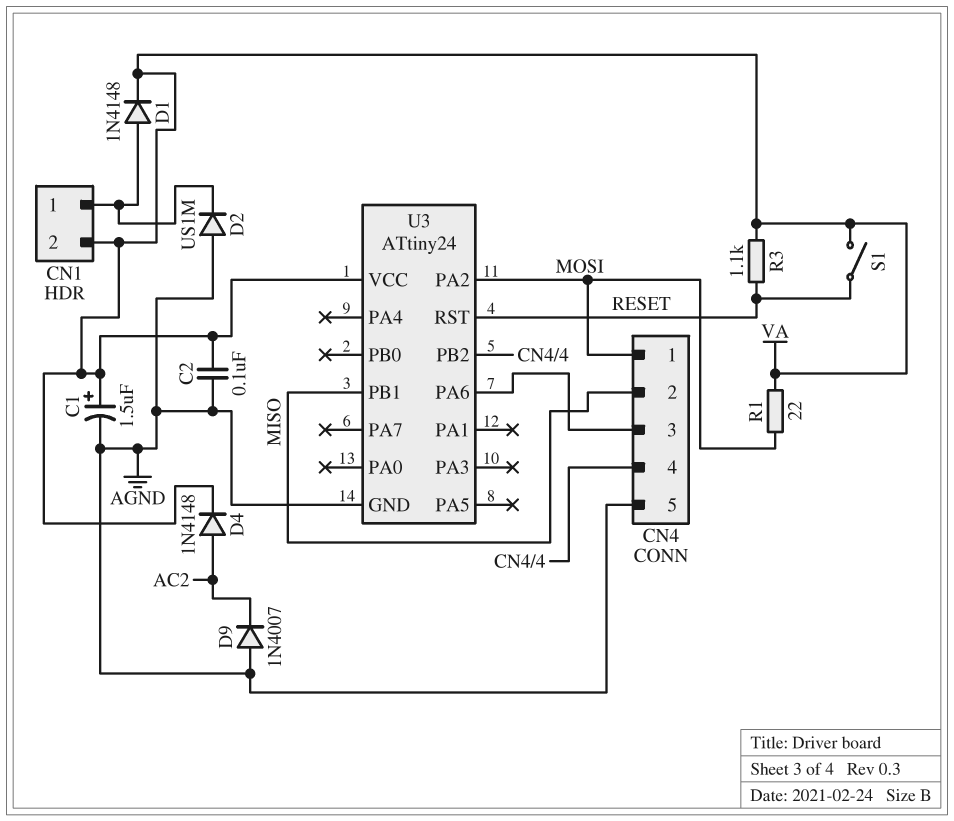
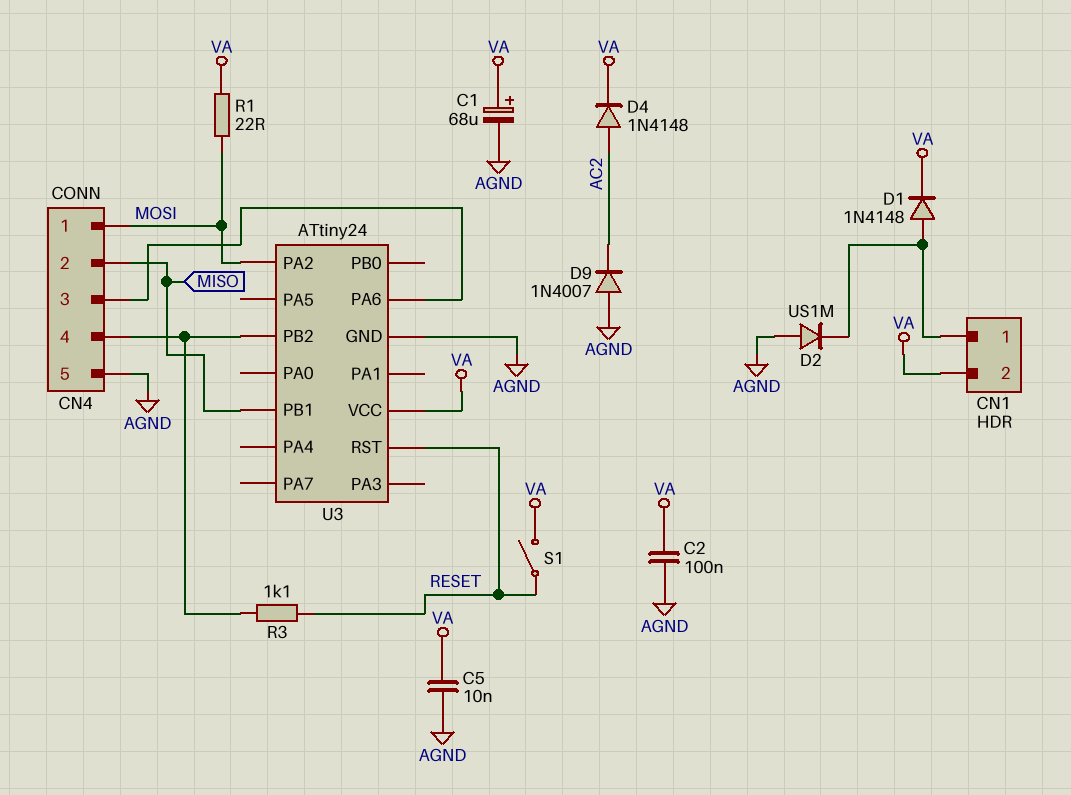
C1: 1.5uF (plus VA, minus AGND) -> 68uF (plus VA, minus AGND)
C5: none -> 10nF (AGND, VA)
R3: 1.1k (RESET, VA) -> 1.1k (CN4/4, RESET)

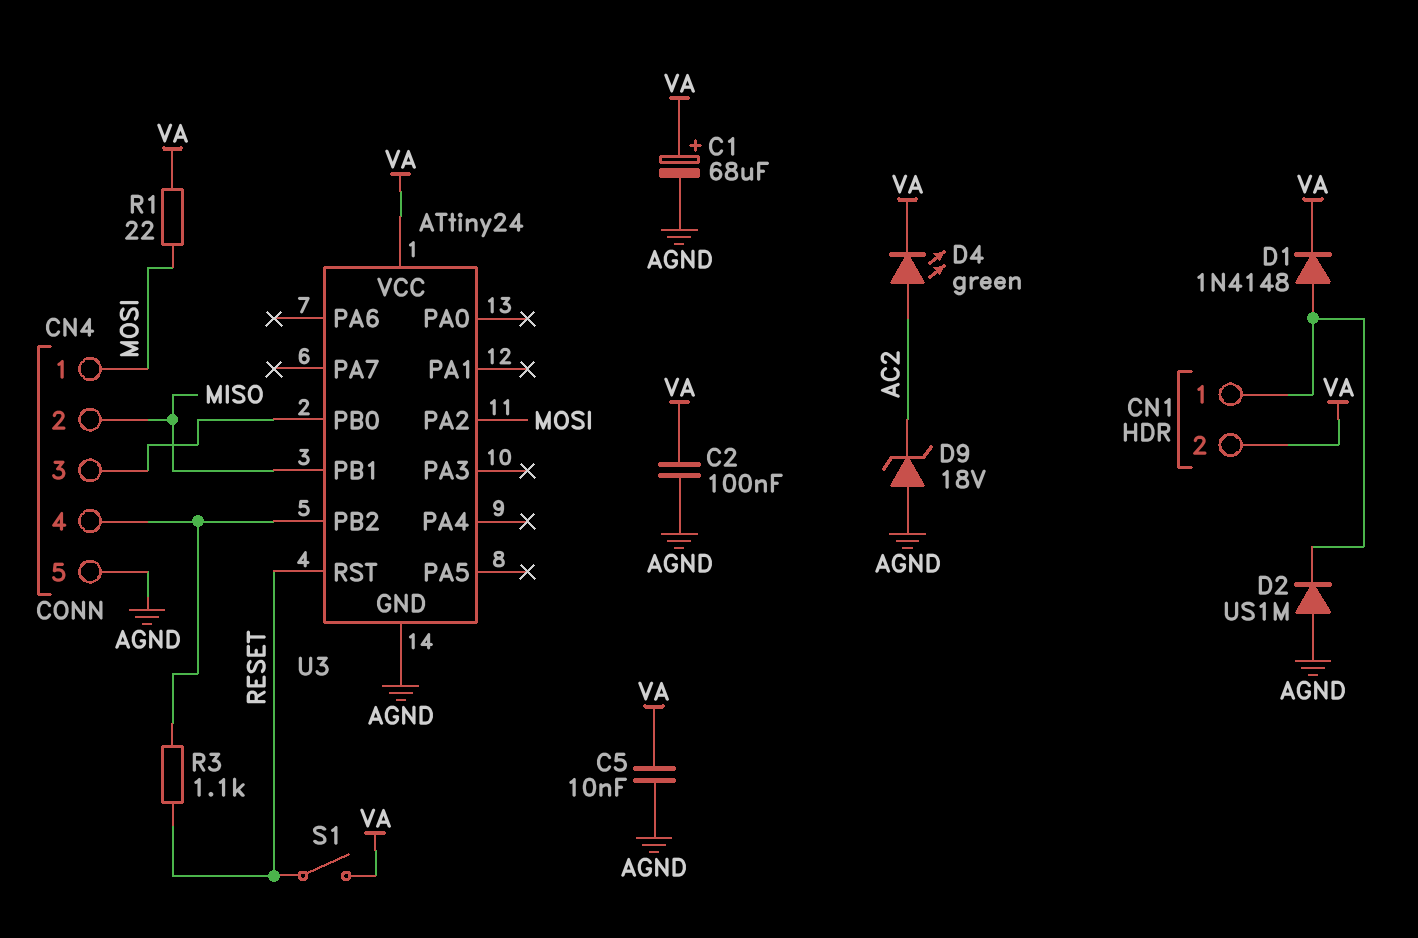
D4: diode 1N4148 (A AC2, K VA) -> LED green (A AC2, K VA)
D9: diode 1N4007 (A AGND, K AC2) -> zener 18V (A AGND, K AC2)
U3 pin PA6: CN4/3 -> none
U3 pin PB0: none -> CN4/3

